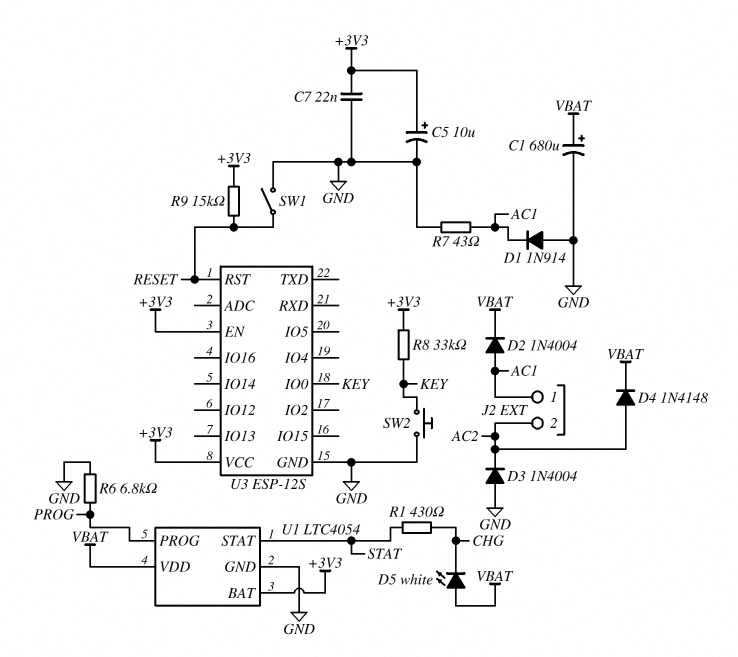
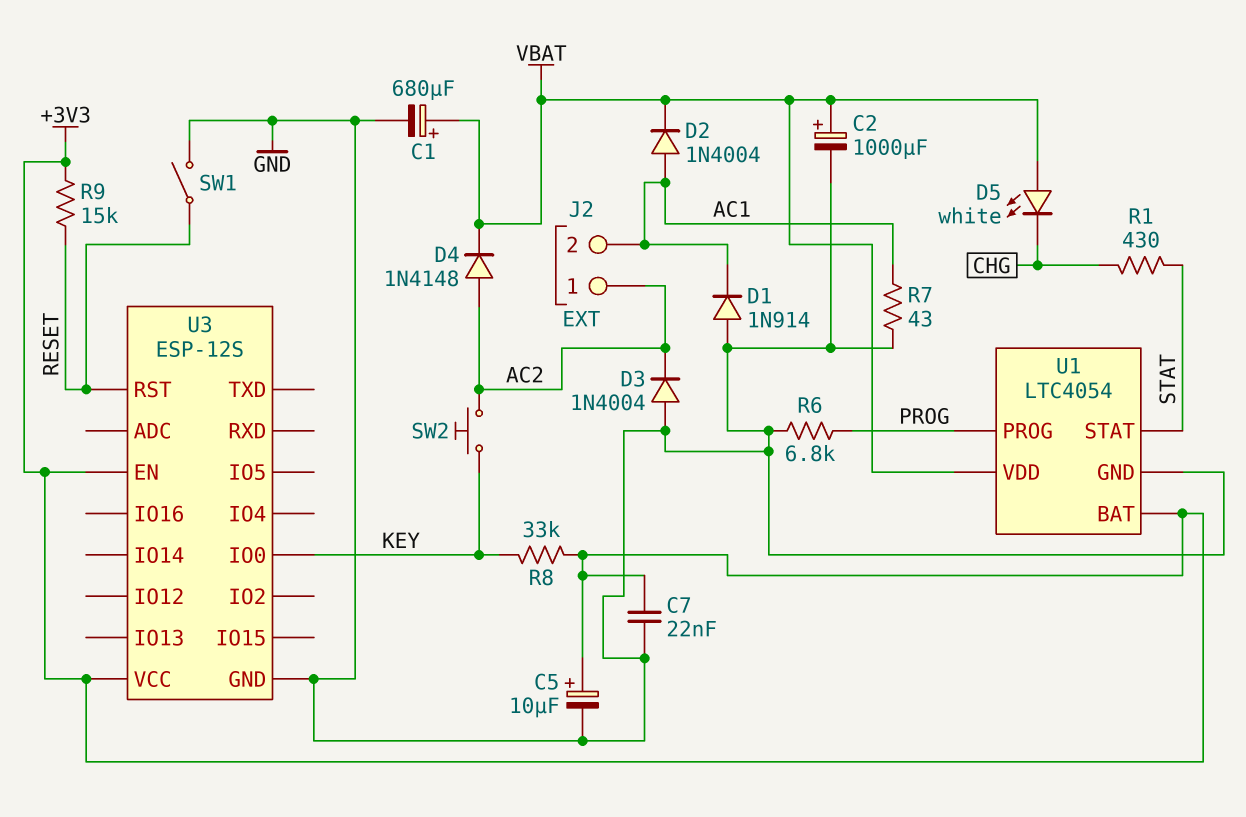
C2: none -> 1000uF (plus VBAT, minus GND)
J2 pin 1: AC1 -> AC2
J2 pin 2: AC2 -> AC1
SW2: button (GND, KEY) -> button (AC2, KEY)

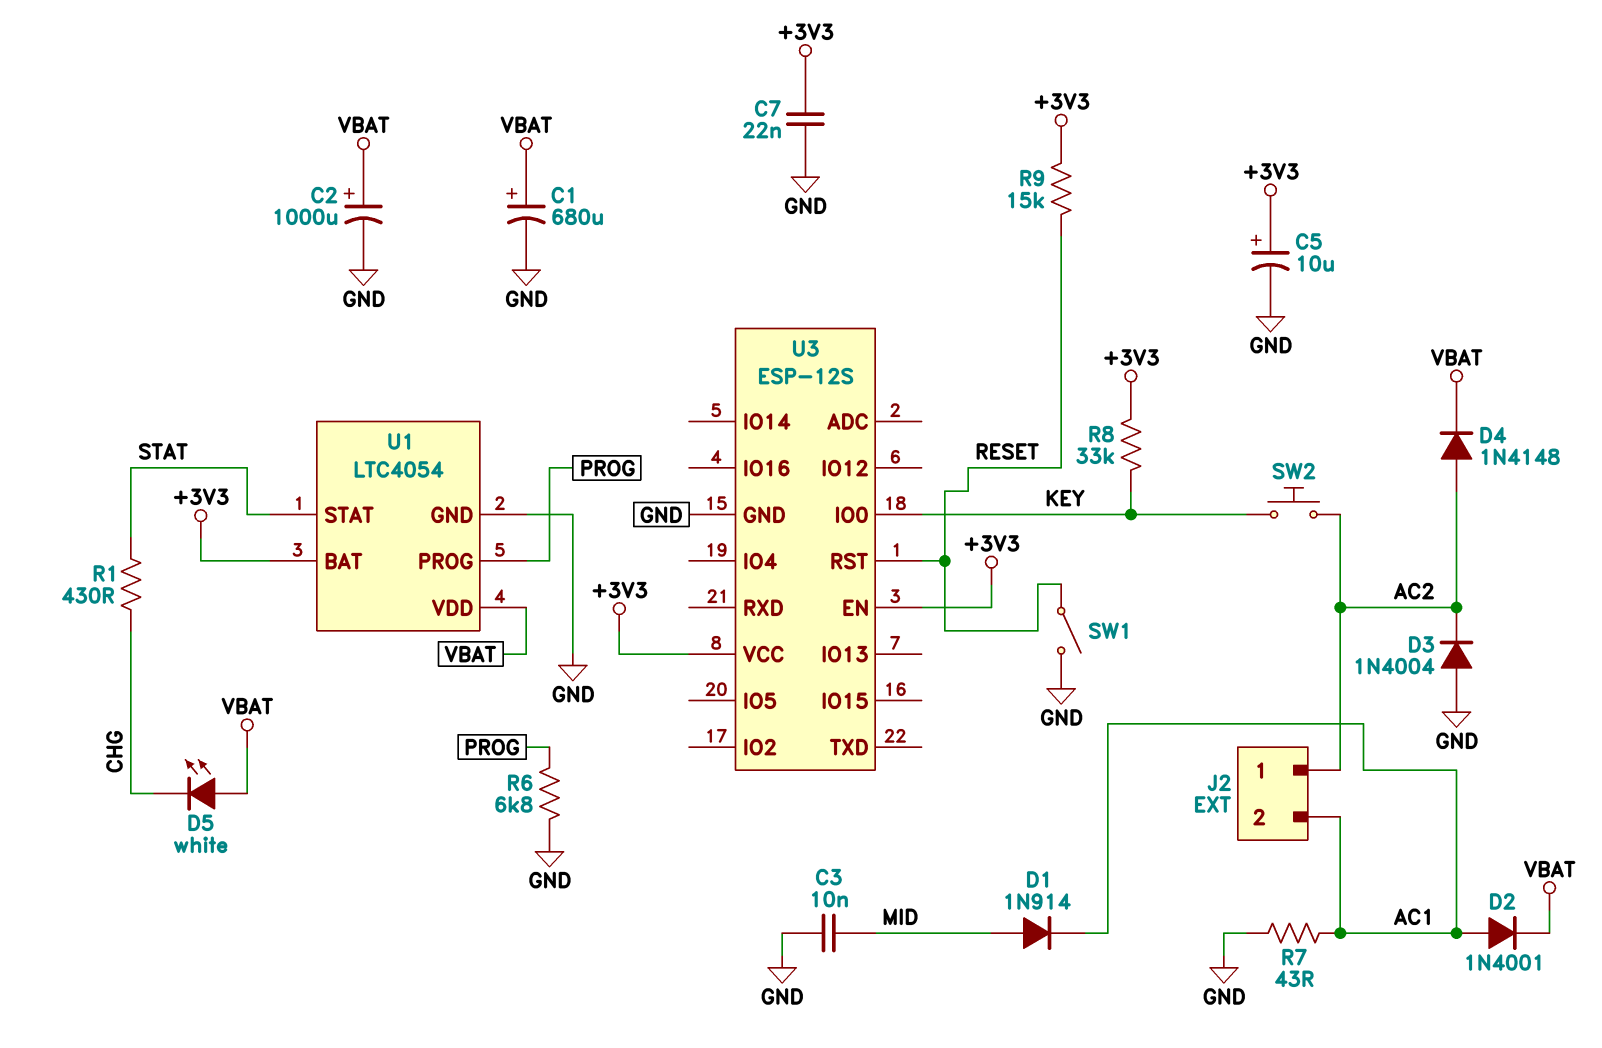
C3: none -> 10nF (GND, MID)
D1: diode 1N914 (A GND, K AC1) -> diode 1N914 (A MID, K AC1)
D2: diode 1N4004 (A AC1, K VBAT) -> diode 1N4001 (A AC1, K VBAT)

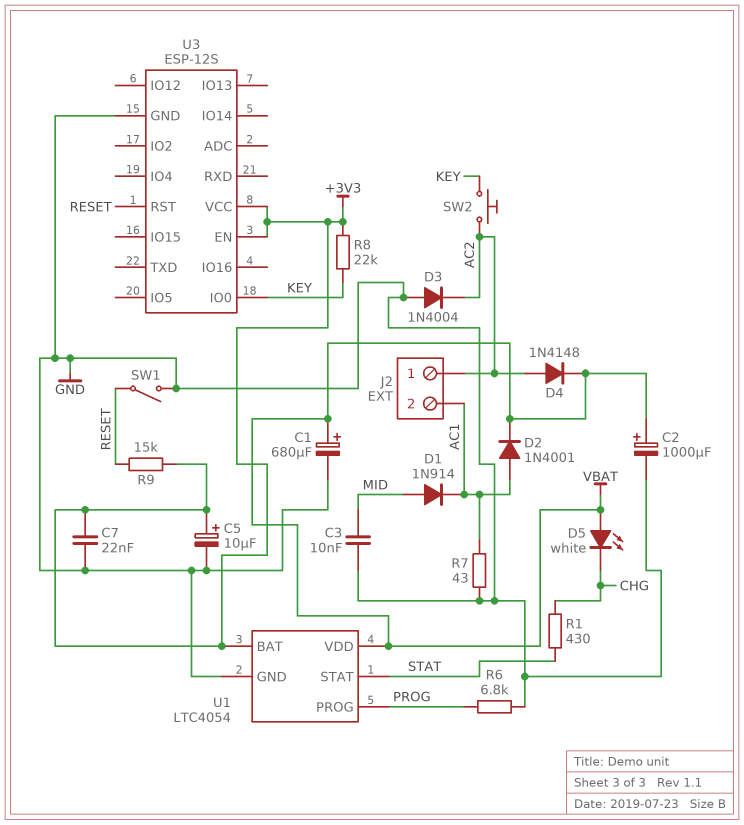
R8: 33k (+3V3, KEY) -> 22k (+3V3, KEY)

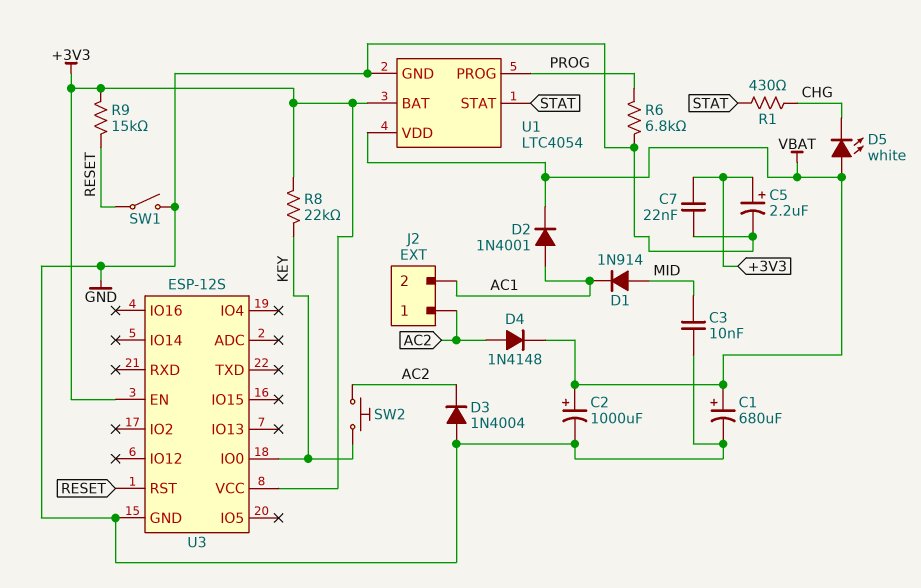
C5: 10uF (plus +3V3, minus GND) -> 2.2uF (plus +3V3, minus GND)
R7: 43 (AC1, GND) -> none

